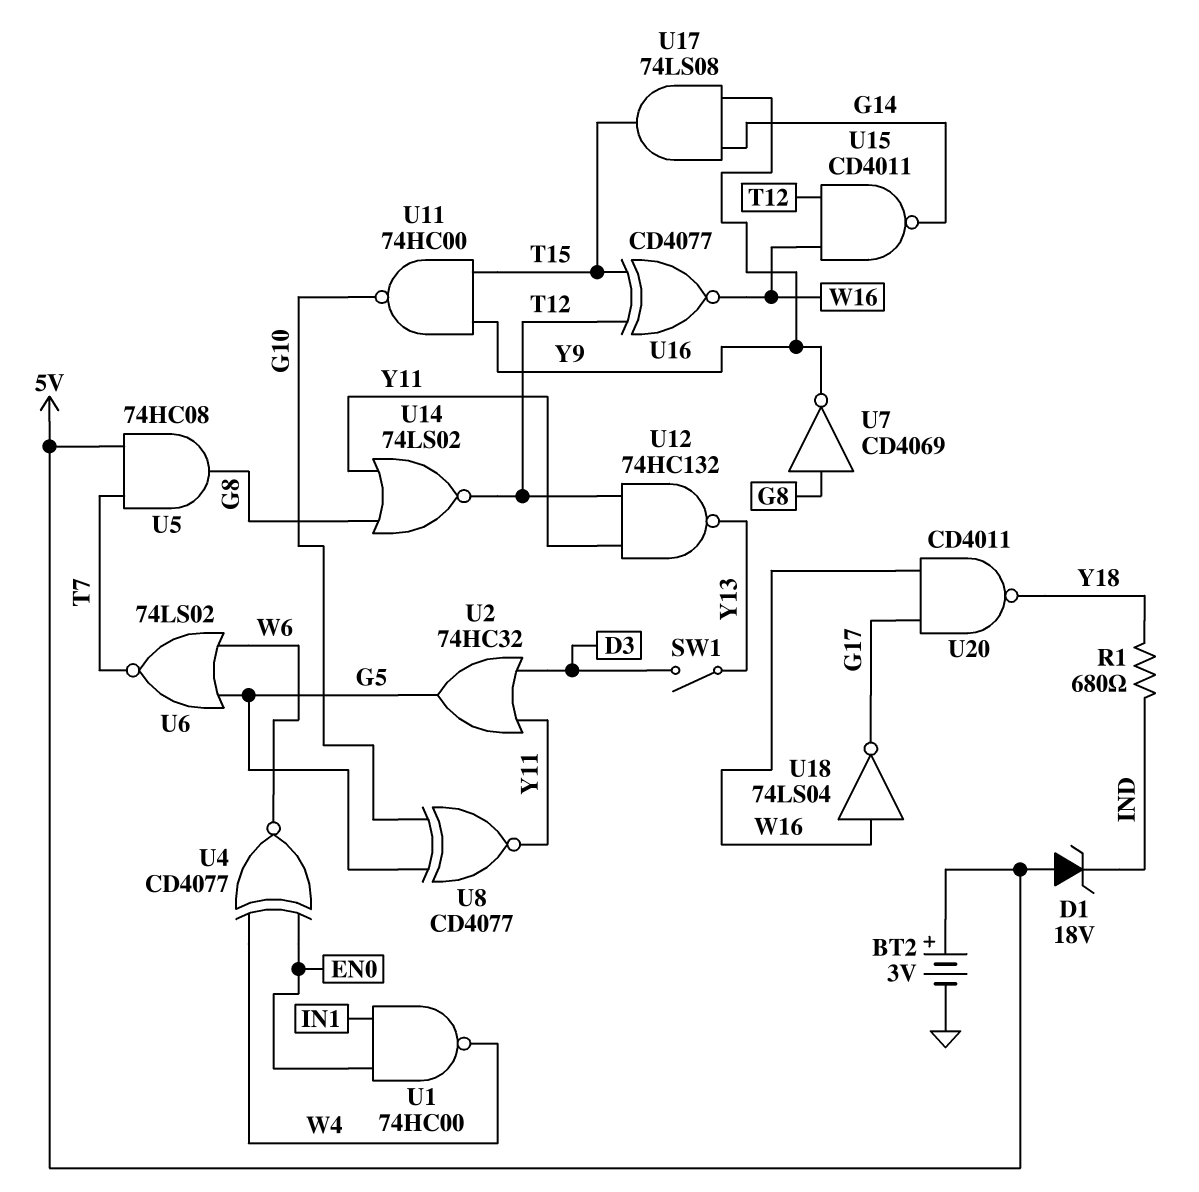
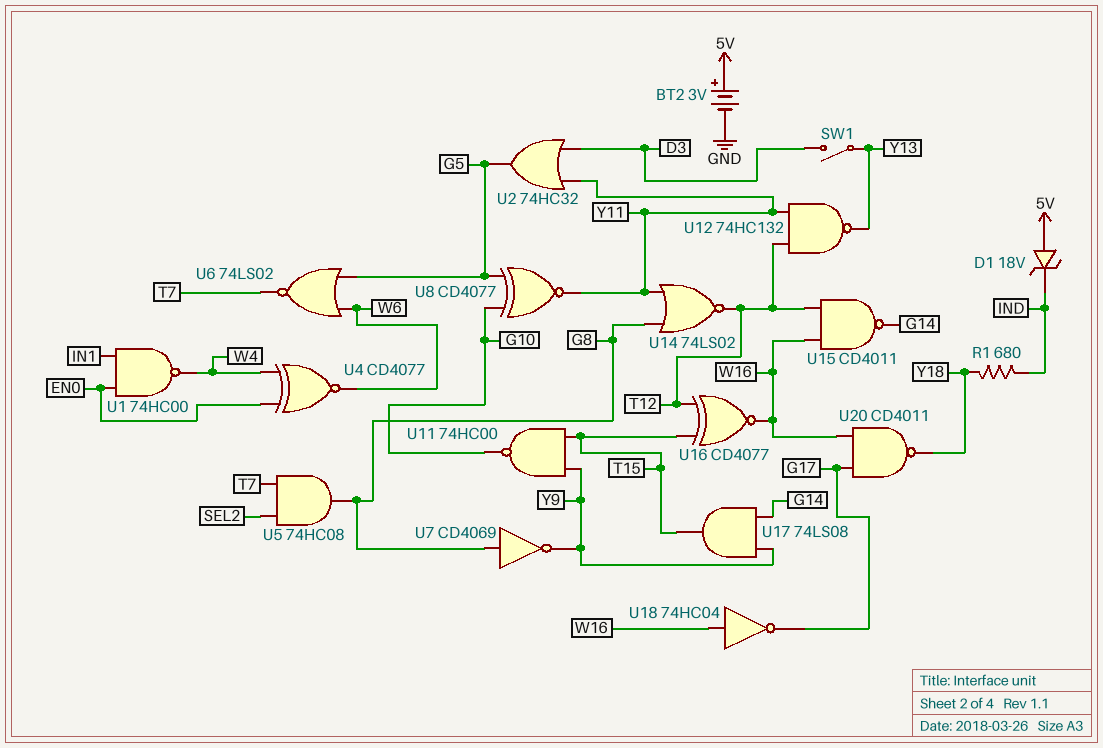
U5: AND 74HC08 (in 5V, in T7, out G8) -> AND 74HC08 (in SEL2, in T7, out G8)
U18: NOT 74LS04 (in W16, out G17) -> NOT 74HC04 (in W16, out G17)

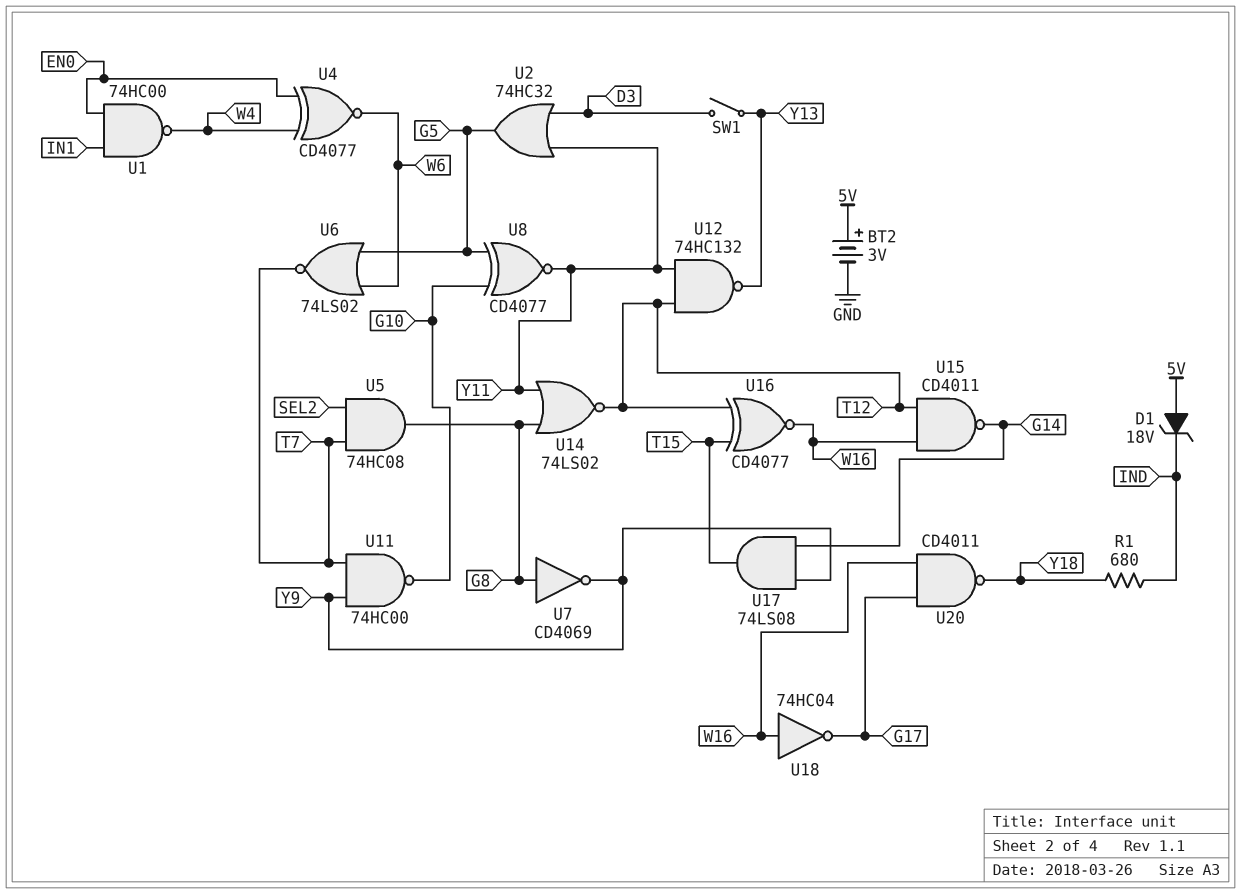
U11: NAND 74HC00 (in T15, in Y9, out G10) -> NAND 74HC00 (in T7, in Y9, out G10)

